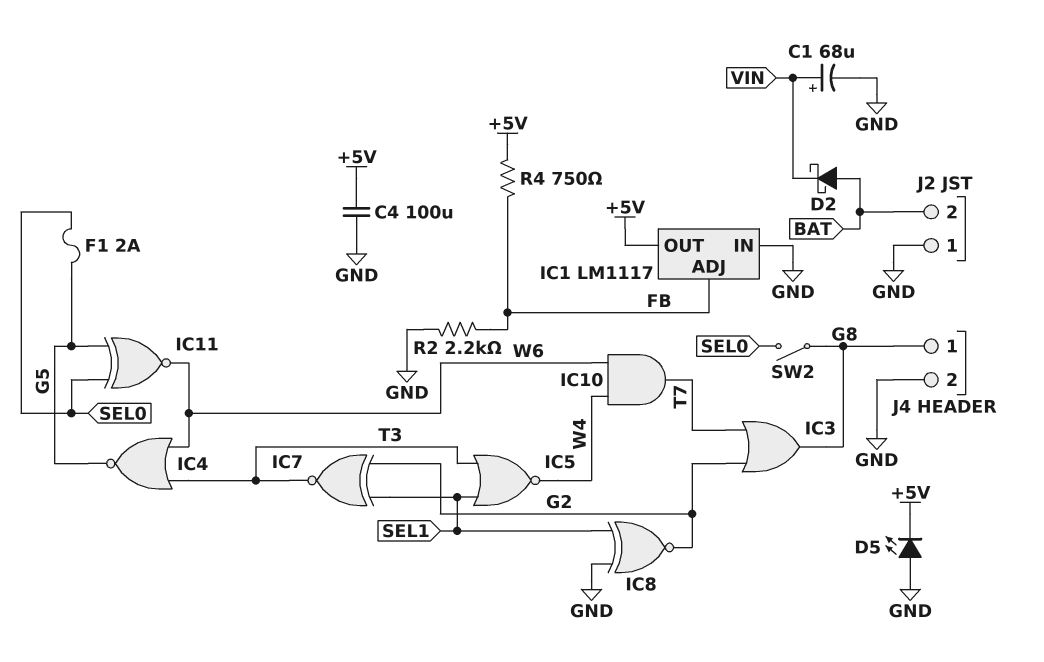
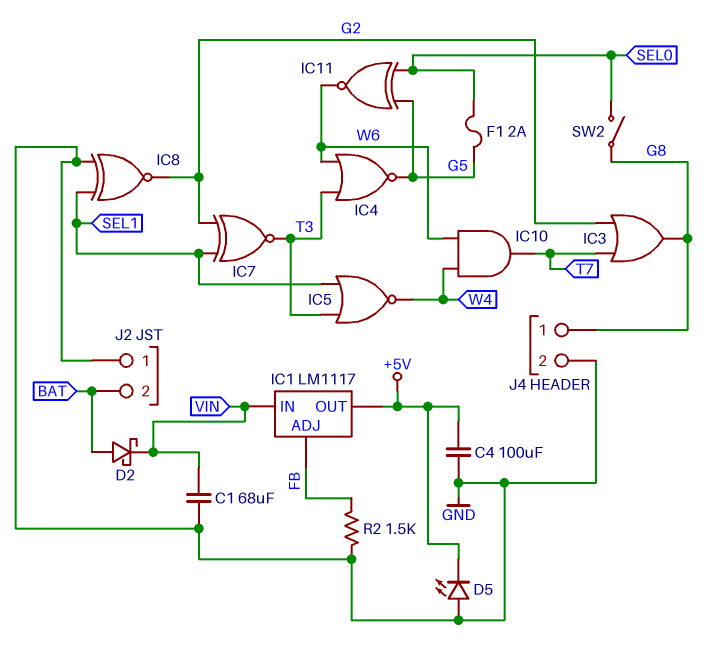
C1: 68uF (plus VIN, minus GND) -> 68uF (GND, VIN)
IC1 pin IN: GND -> VIN
R2: 2.2k (FB, GND) -> 1.5k (FB, GND)
R4: 750 (+5V, FB) -> none

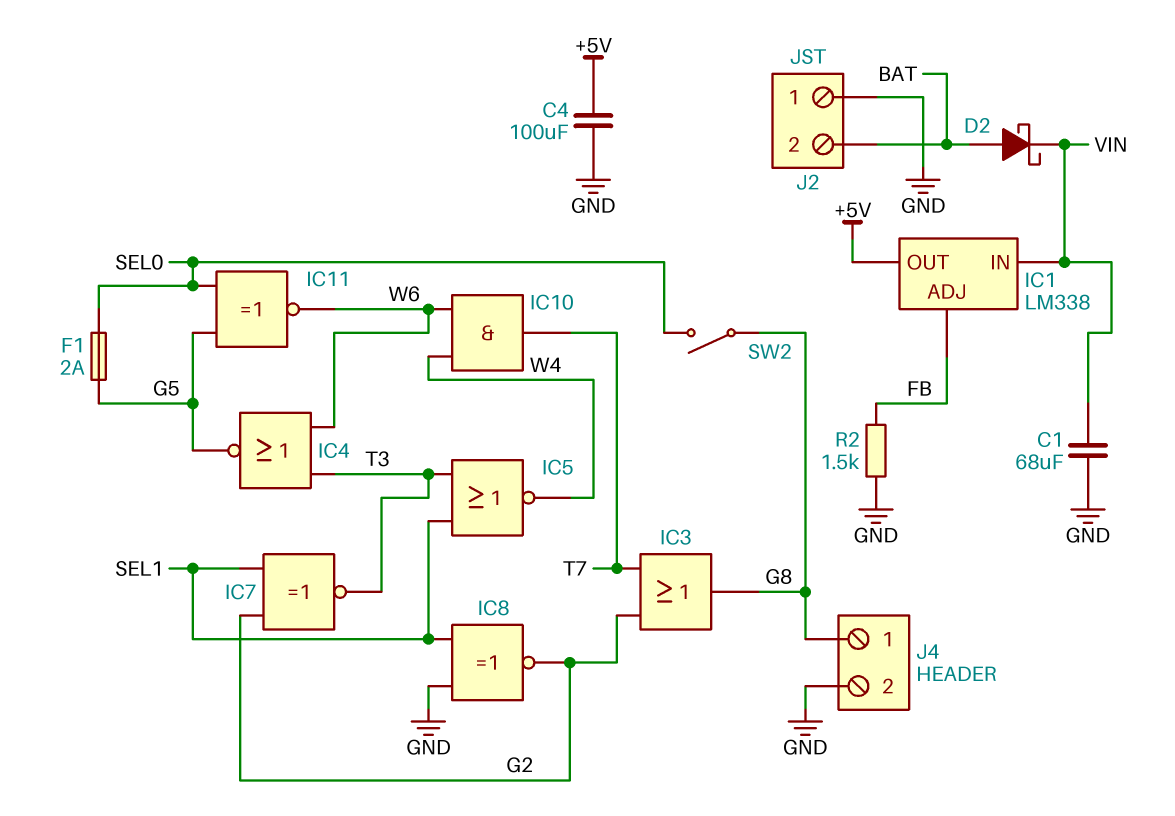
D5: LED (A GND, K +5V) -> none
IC1: LM1117 -> LM338

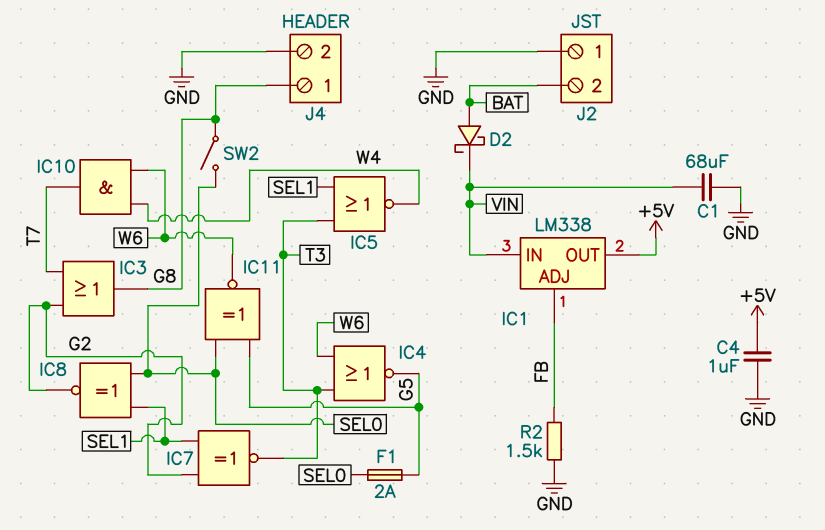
C4: 100uF (+5V, GND) -> 1uF (+5V, GND)
IC8: XNOR (in GND, in SEL1, out G2) -> XNOR (in SEL0, in SEL1, out G2)

